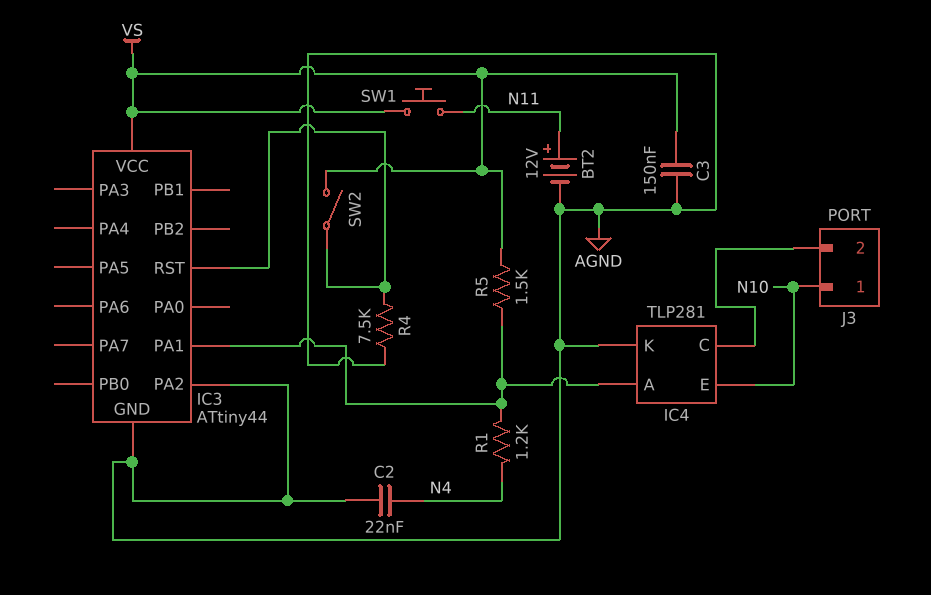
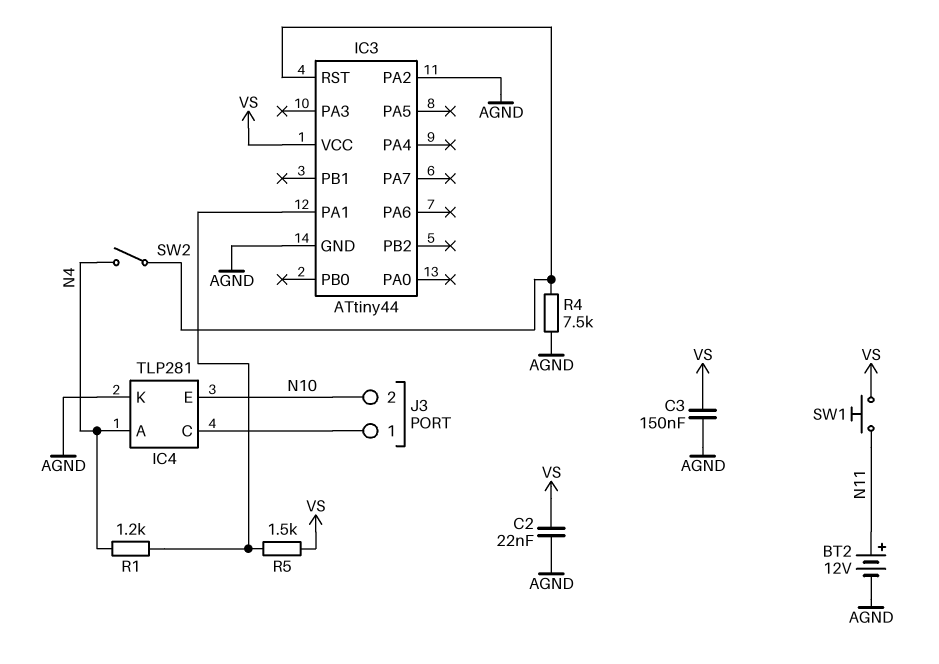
C2: 22nF (AGND, N4) -> 22nF (AGND, VS)
IC4 pin A: IC3/PA1 -> N4
J3 pin 1: N10 -> IC4/C
J3 pin 2: IC4/C -> N10
SW2: switch (IC3/RST, VS) -> switch (IC3/RST, N4)

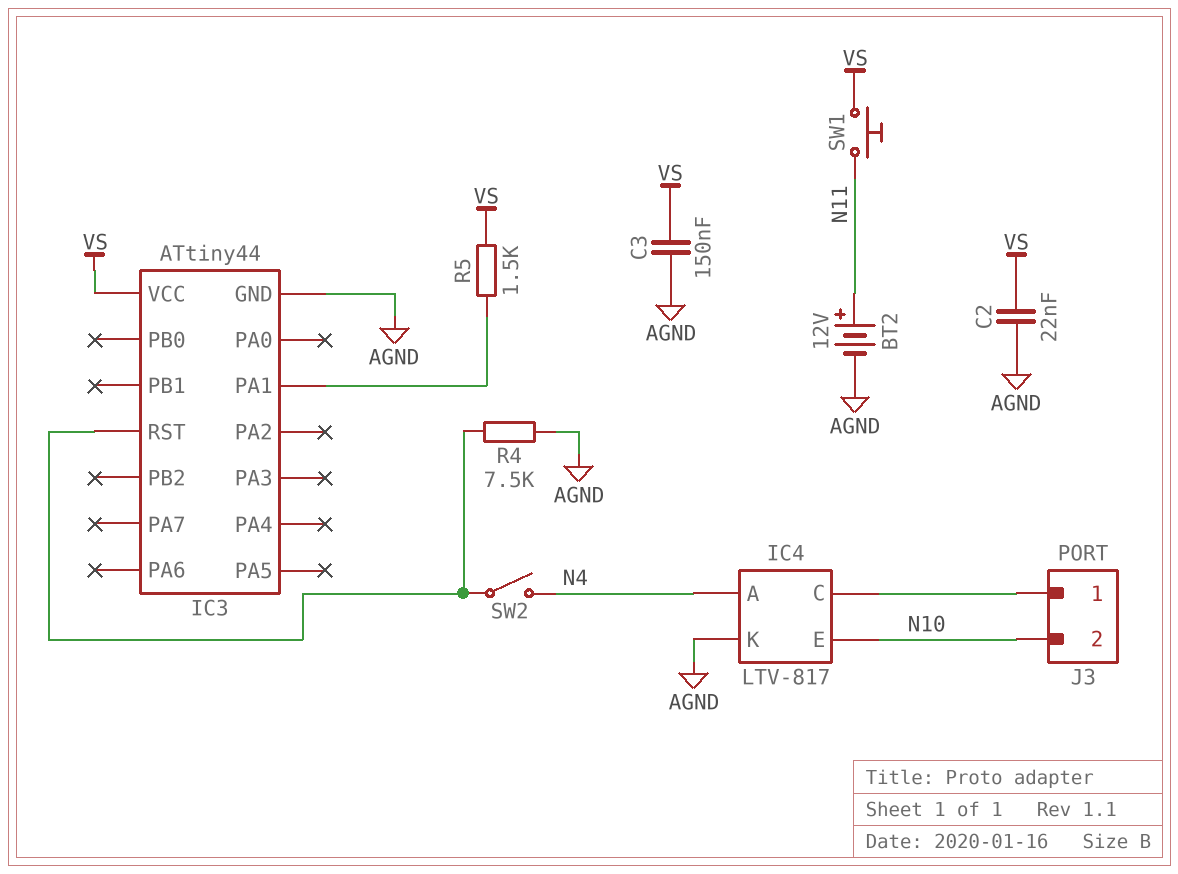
IC3 pin PA2: AGND -> none
IC4: TLP281 -> LTV-817
R1: 1.2k (IC3/PA1, N4) -> none

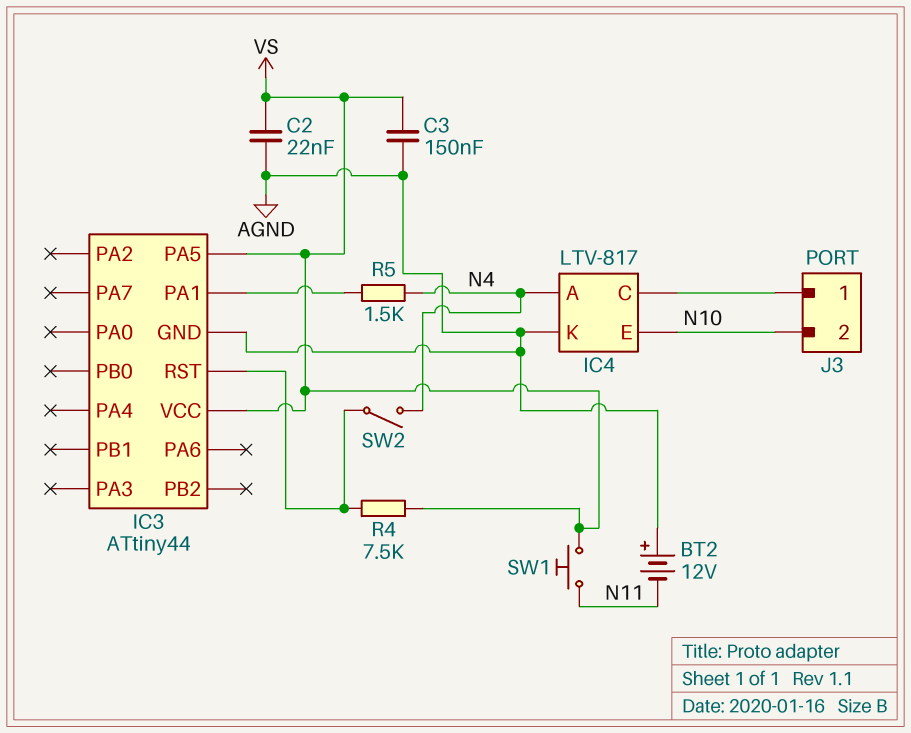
BT2: 12V (plus N11, minus AGND) -> 12V (plus AGND, minus N11)
IC3 pin PA5: none -> VS
R4: 7.5k (AGND, IC3/RST) -> 7.5k (IC3/RST, VS)
R5: 1.5k (IC3/PA1, VS) -> 1.5k (IC3/PA1, N4)

